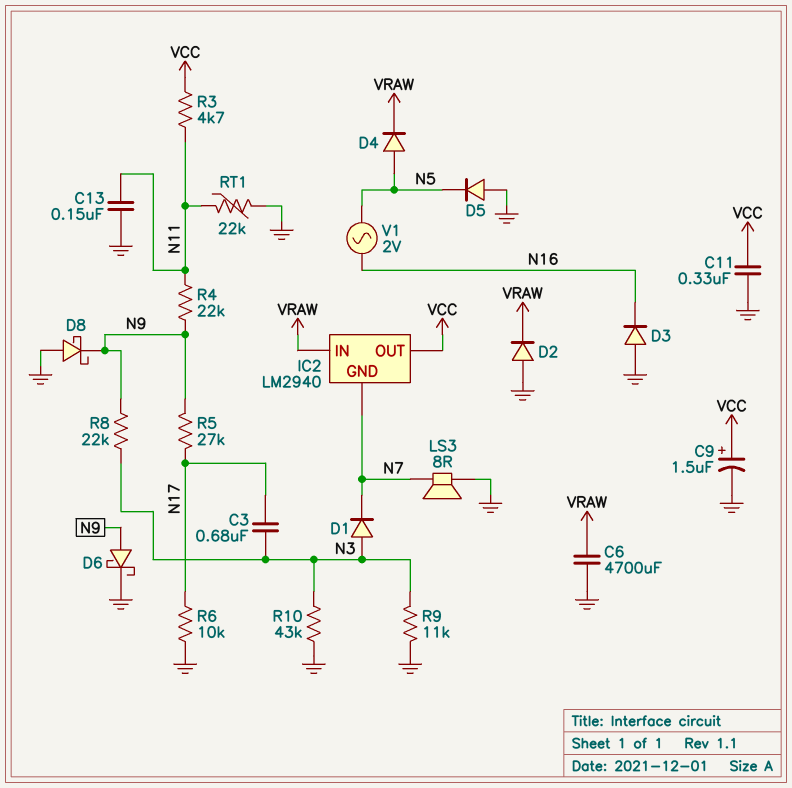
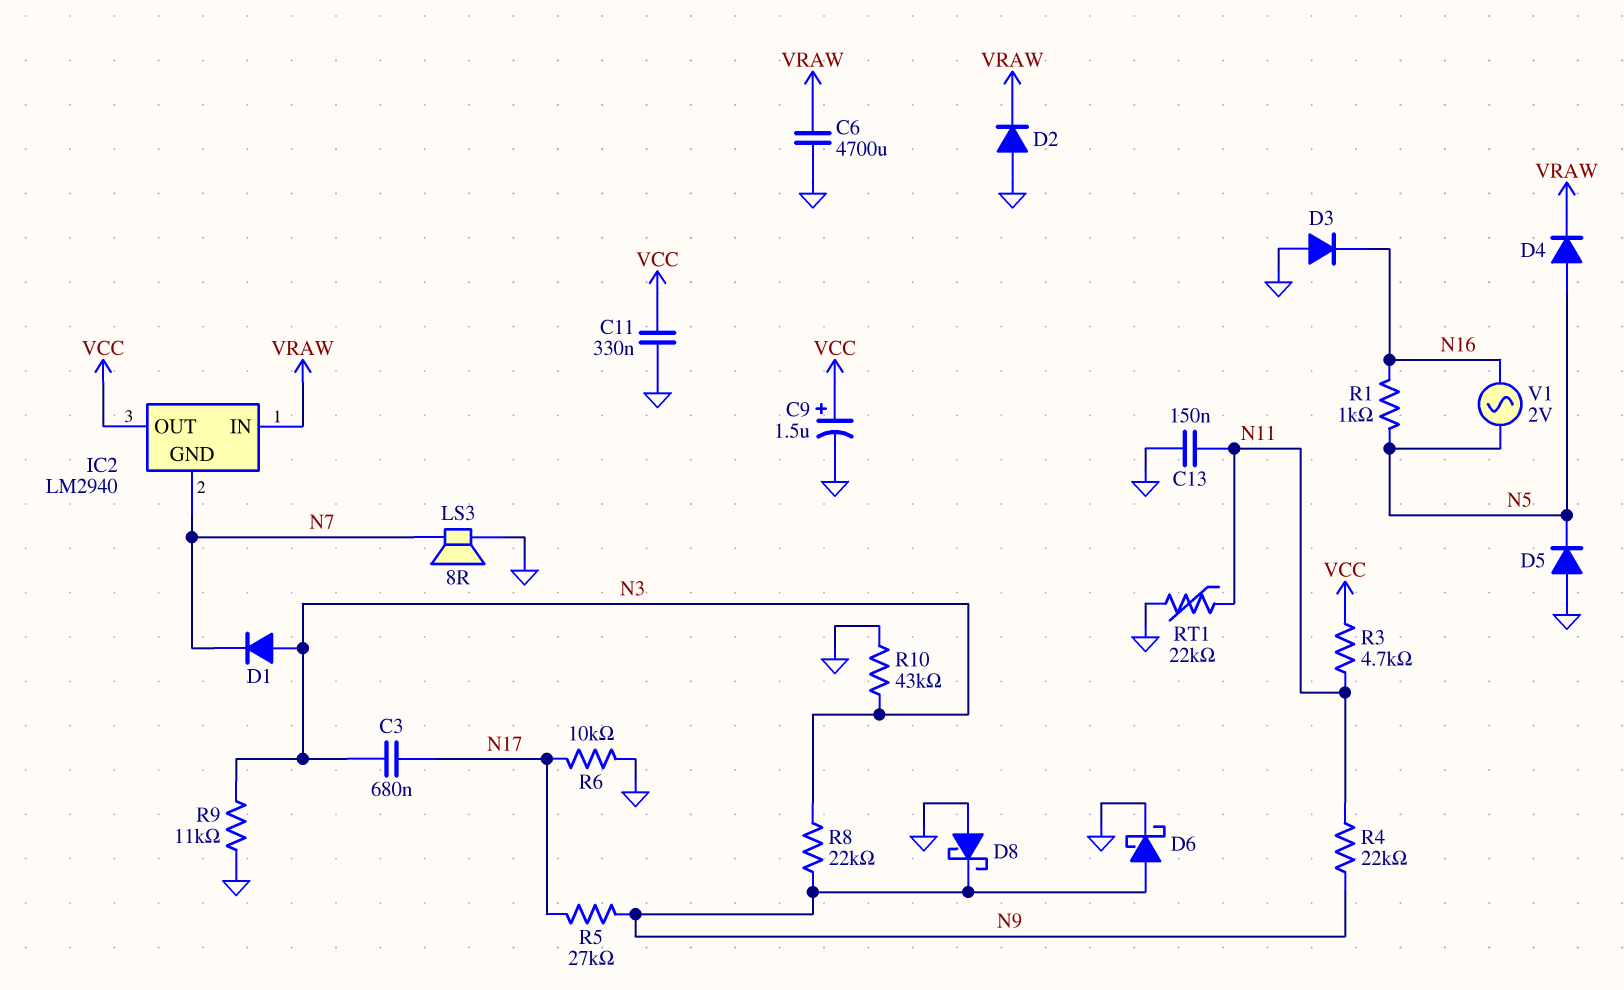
R1: none -> 1k (N5, N16)

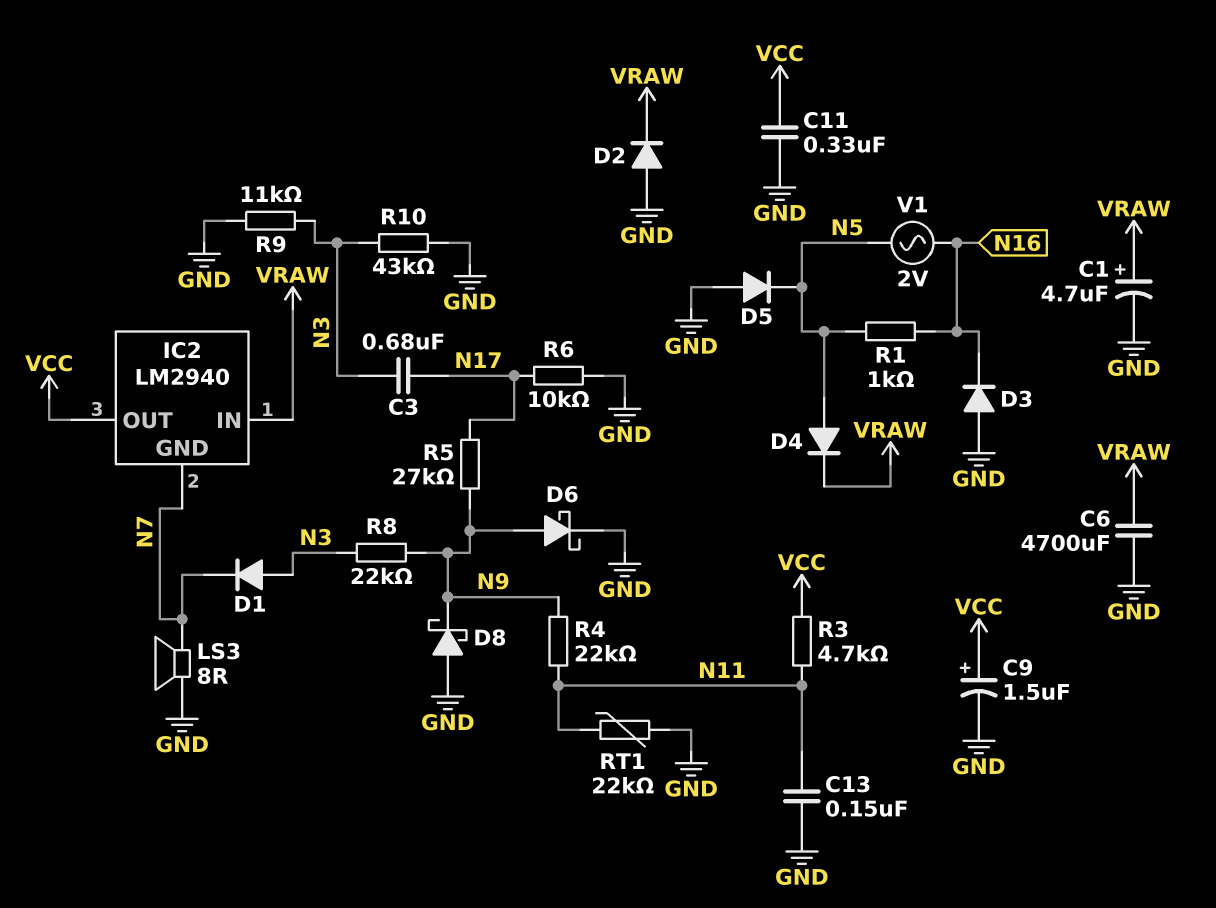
C1: none -> 4.7uF (plus VRAW, minus GND)

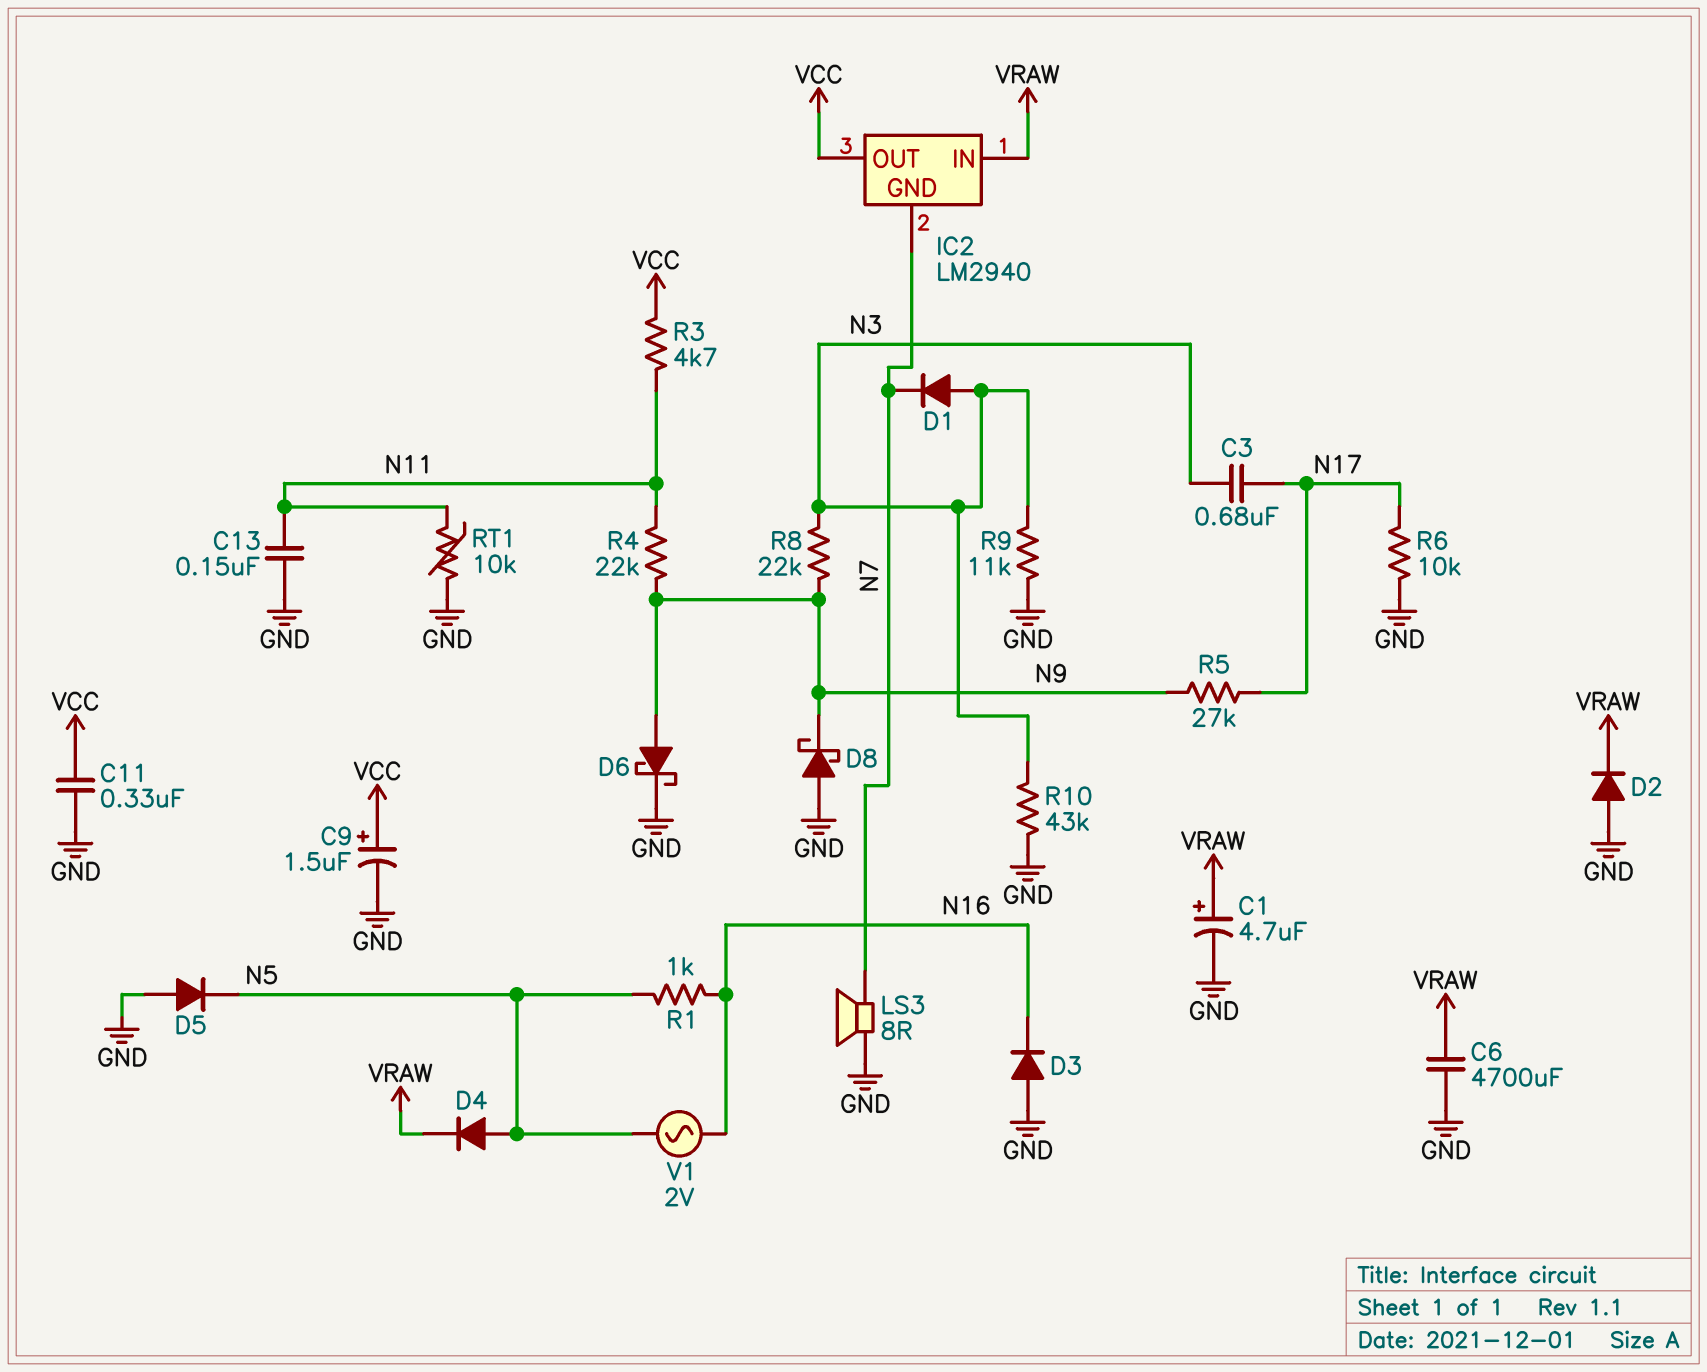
RT1: 22k (GND, N11) -> 10k (GND, N11)

